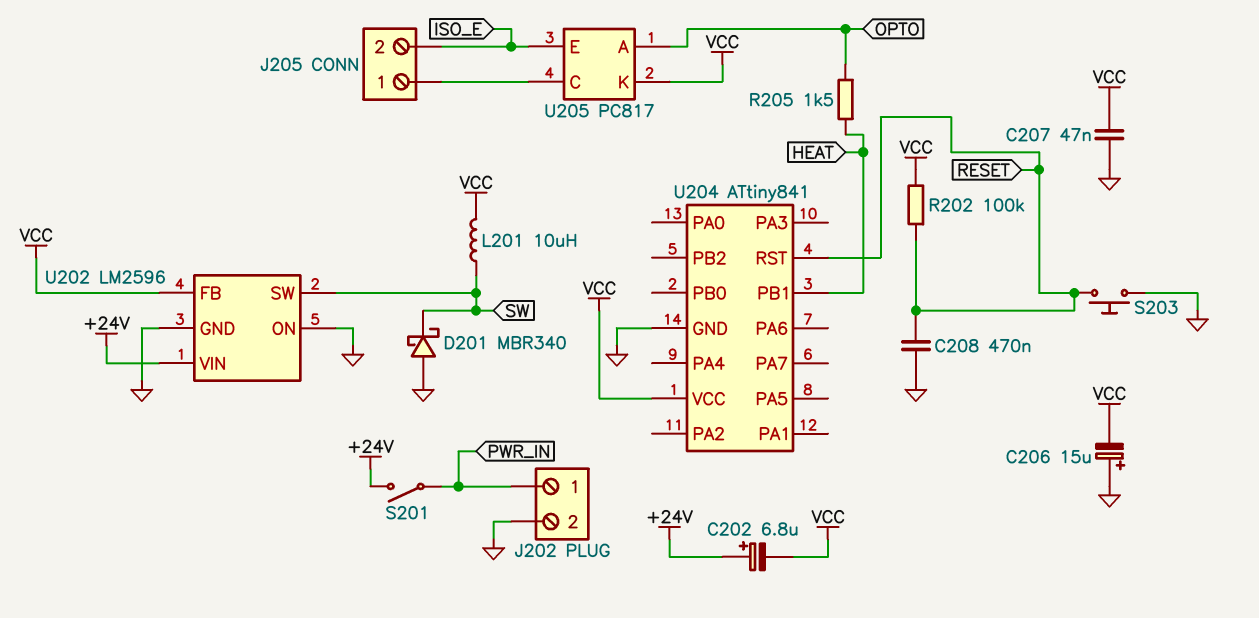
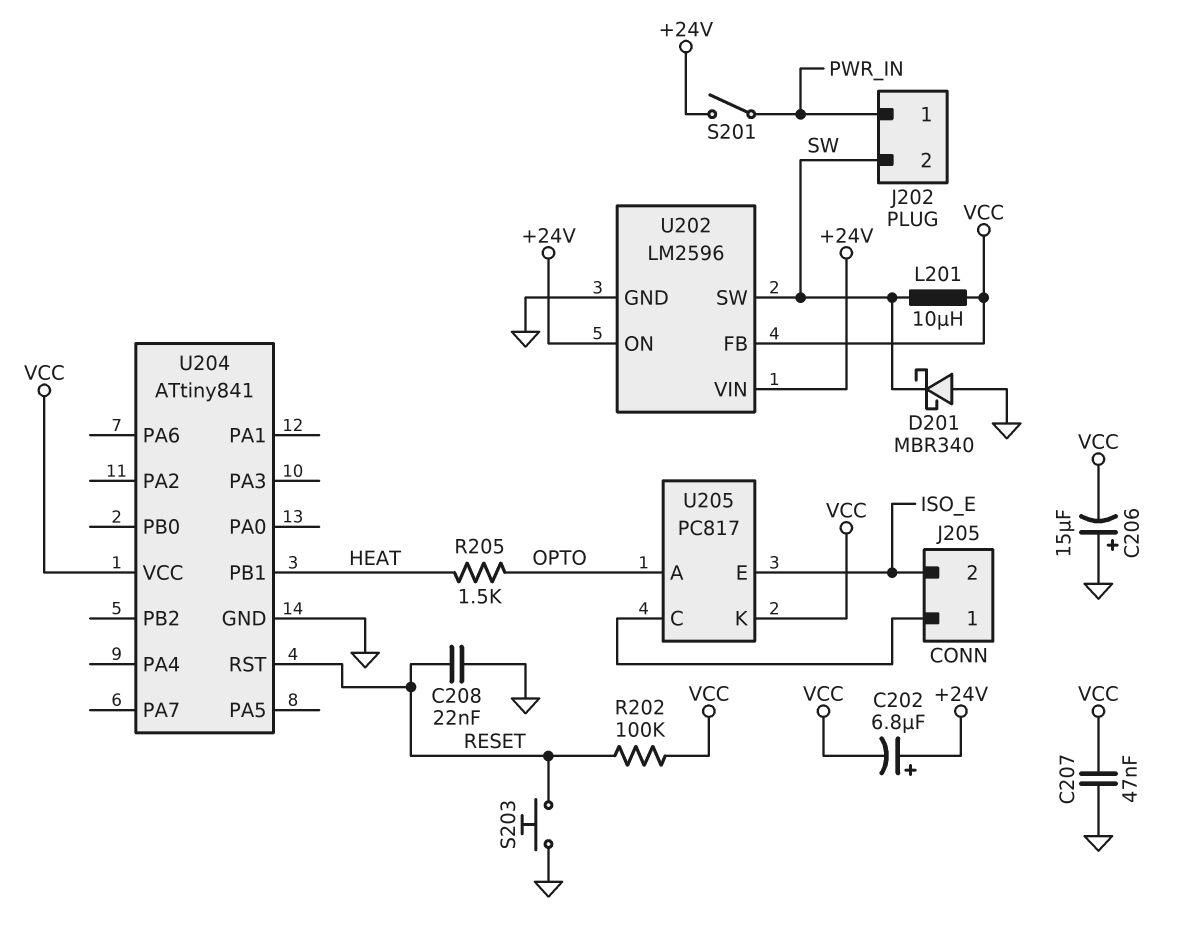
C208: 470nF (GND, RESET) -> 22nF (GND, RESET)
J202 pin 2: GND -> SW
U202 pin ON: GND -> +24V

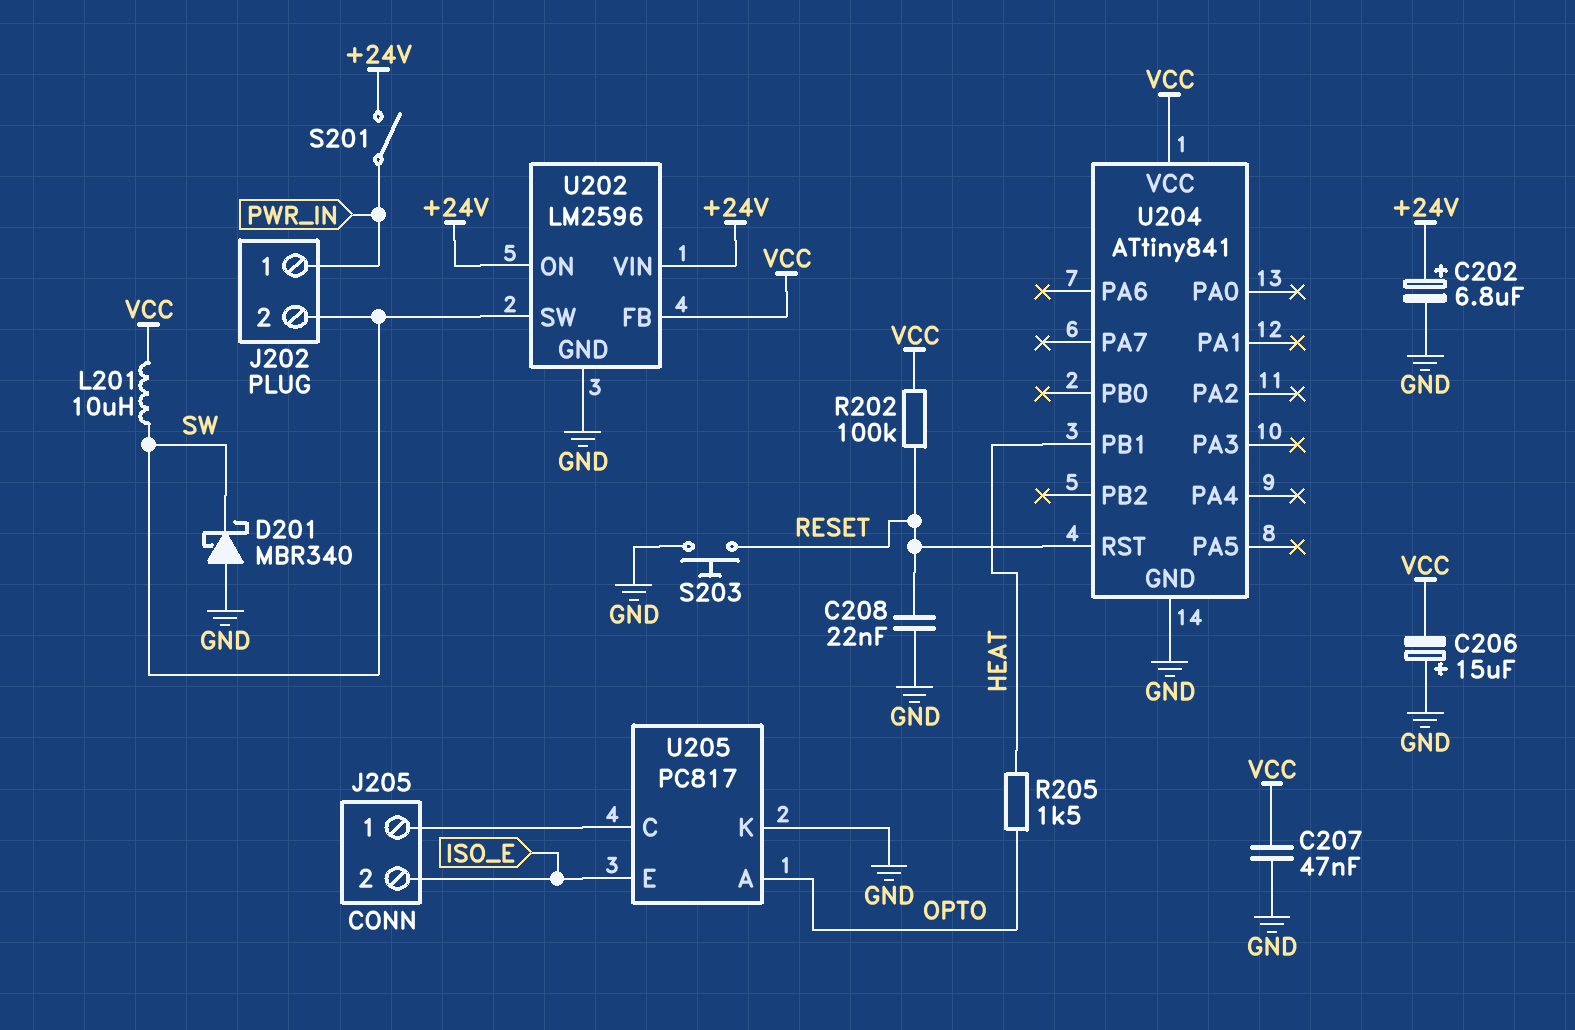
C202: 6.8uF (plus +24V, minus VCC) -> 6.8uF (plus +24V, minus GND)
U205 pin K: VCC -> GND

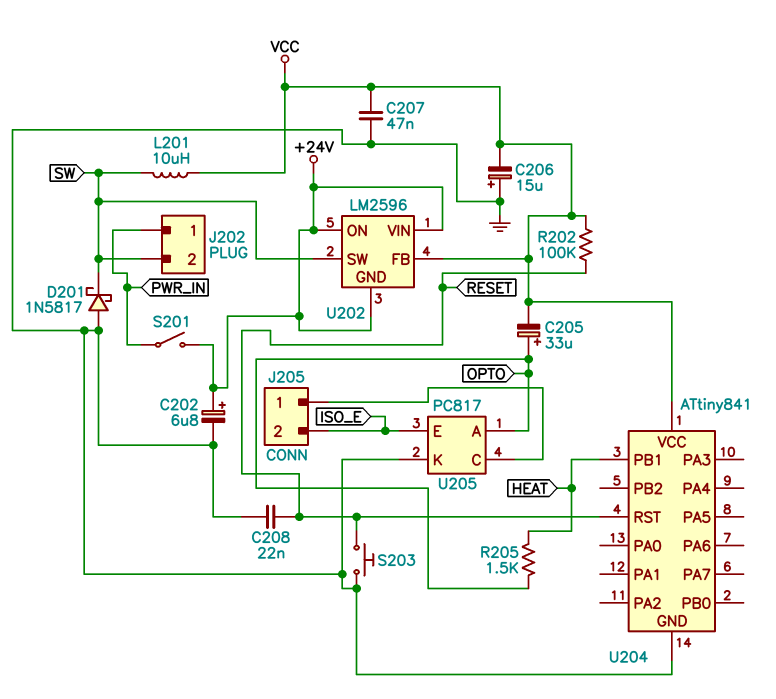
C205: none -> 33uF (plus OPTO, minus VCC)
D201: schottky MBR340 (A GND, K SW) -> schottky 1N5817 (A GND, K SW)
U202 pin GND: GND -> +24V

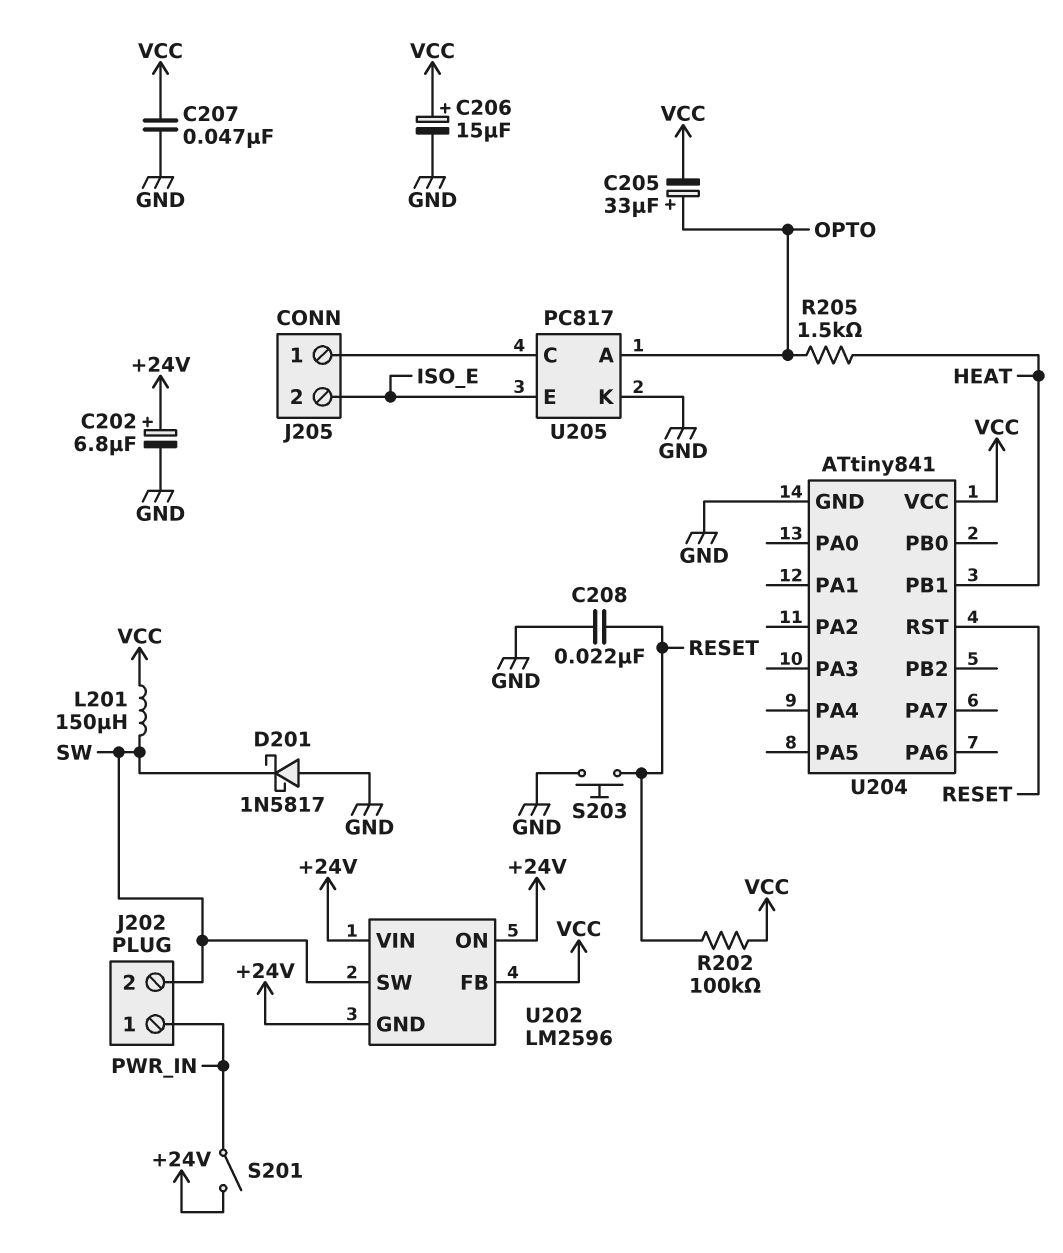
C206: 15uF (plus GND, minus VCC) -> 15uF (plus VCC, minus GND)
L201: 10uH (SW, VCC) -> 150uH (SW, VCC)

